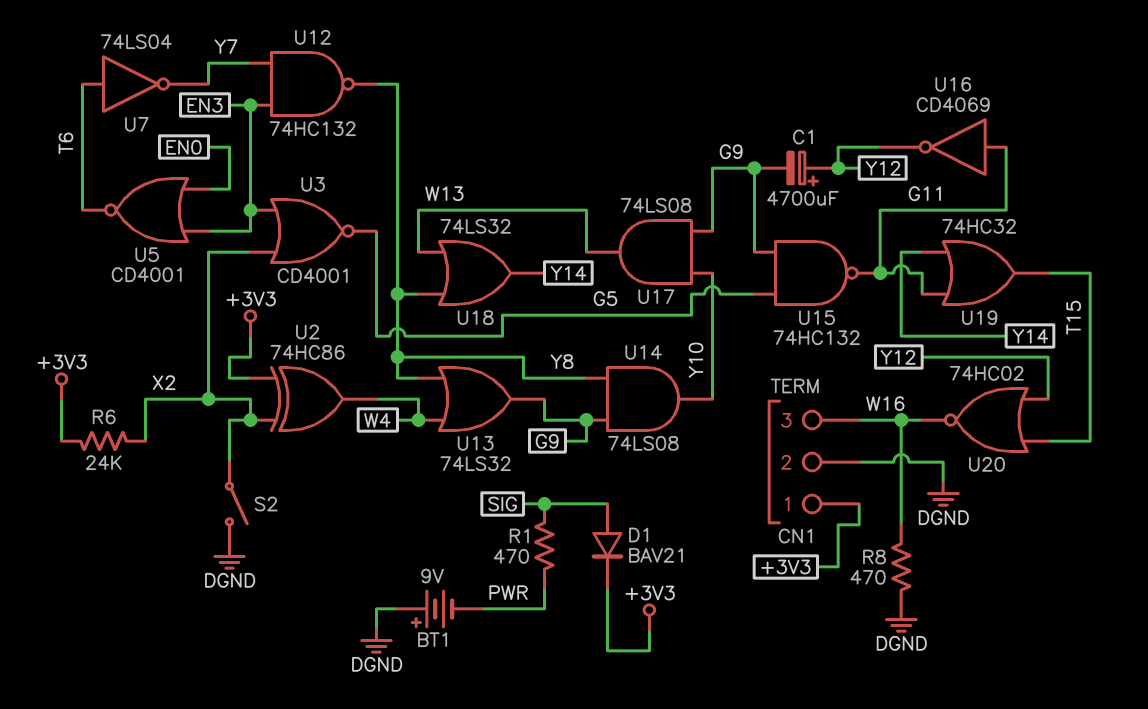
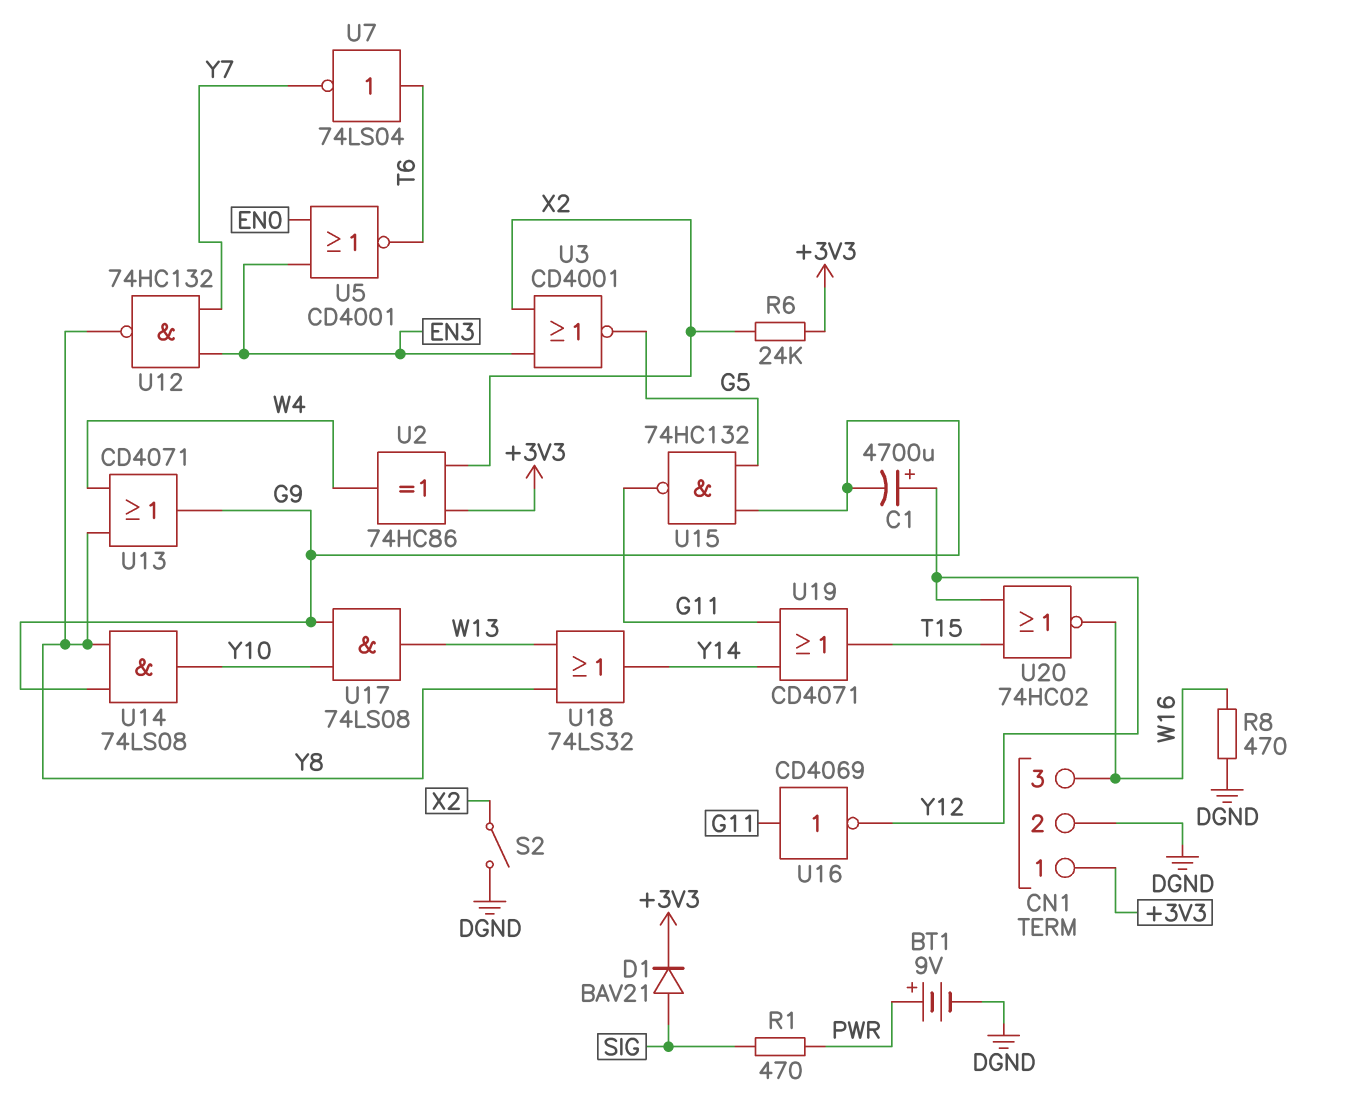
BT1: 9V (plus DGND, minus PWR) -> 9V (plus PWR, minus DGND)
U13: OR 74LS32 (in W4, in Y8, out G9) -> OR CD4071 (in W4, in Y8, out G9)
U19: OR 74HC32 (in G11, in Y14, out T15) -> OR CD4071 (in G11, in Y14, out T15)

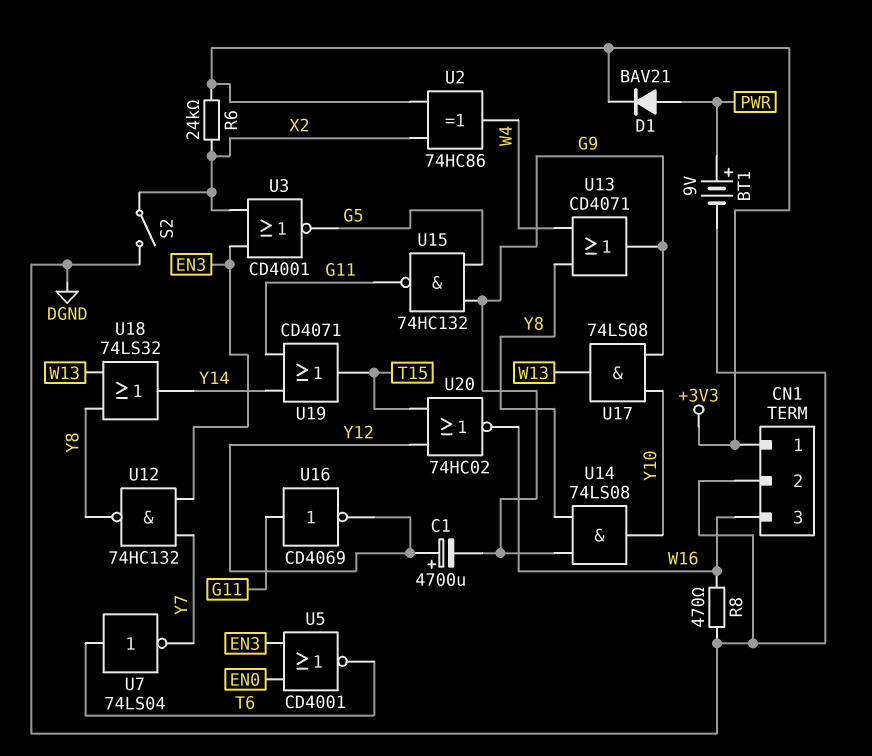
D1: diode BAV21 (A SIG, K +3V3) -> diode BAV21 (A PWR, K +3V3)
R1: 470 (PWR, SIG) -> none

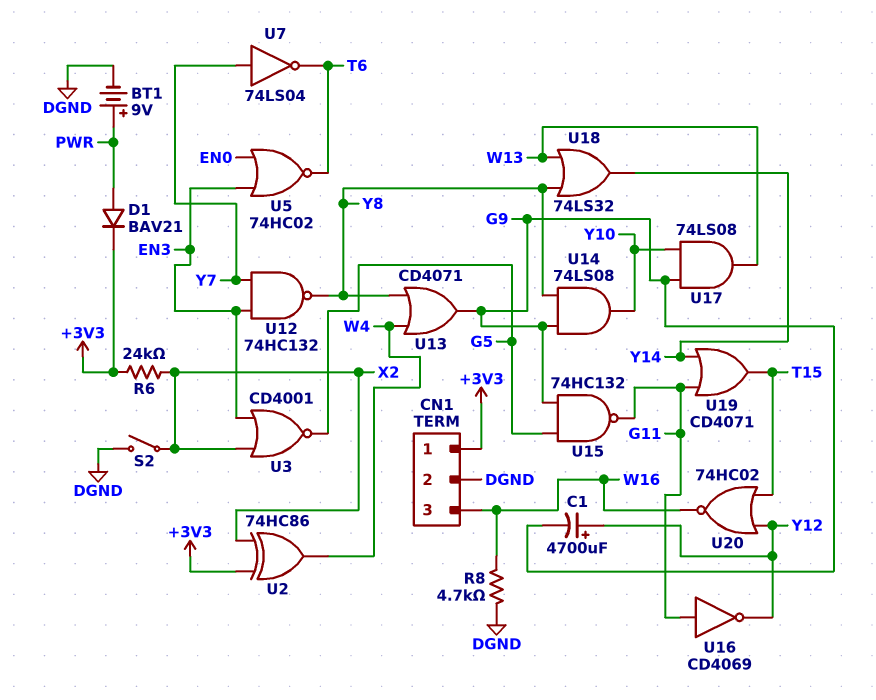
R8: 470 (DGND, W16) -> 4.7k (DGND, W16)
U5: NOR CD4001 (in EN0, in EN3, out T6) -> NOR 74HC02 (in EN0, in EN3, out T6)
U7: NOT 74LS04 (in T6, out Y7) -> NOT 74LS04 (in Y7, out T6)

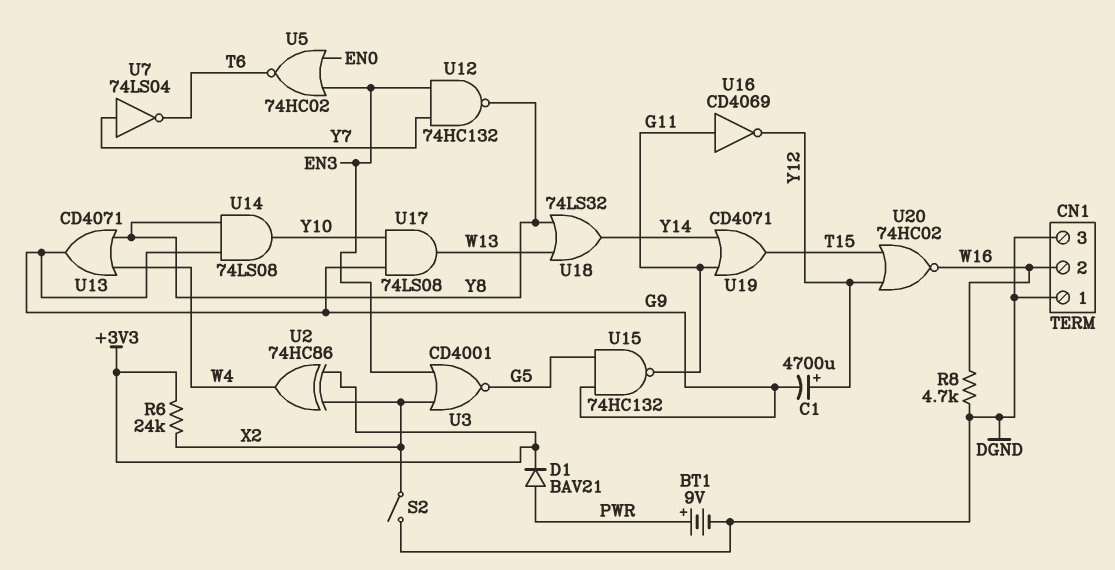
CN1 pin 1: +3V3 -> DGND
CN1 pin 2: DGND -> W16
CN1 pin 3: W16 -> DGND

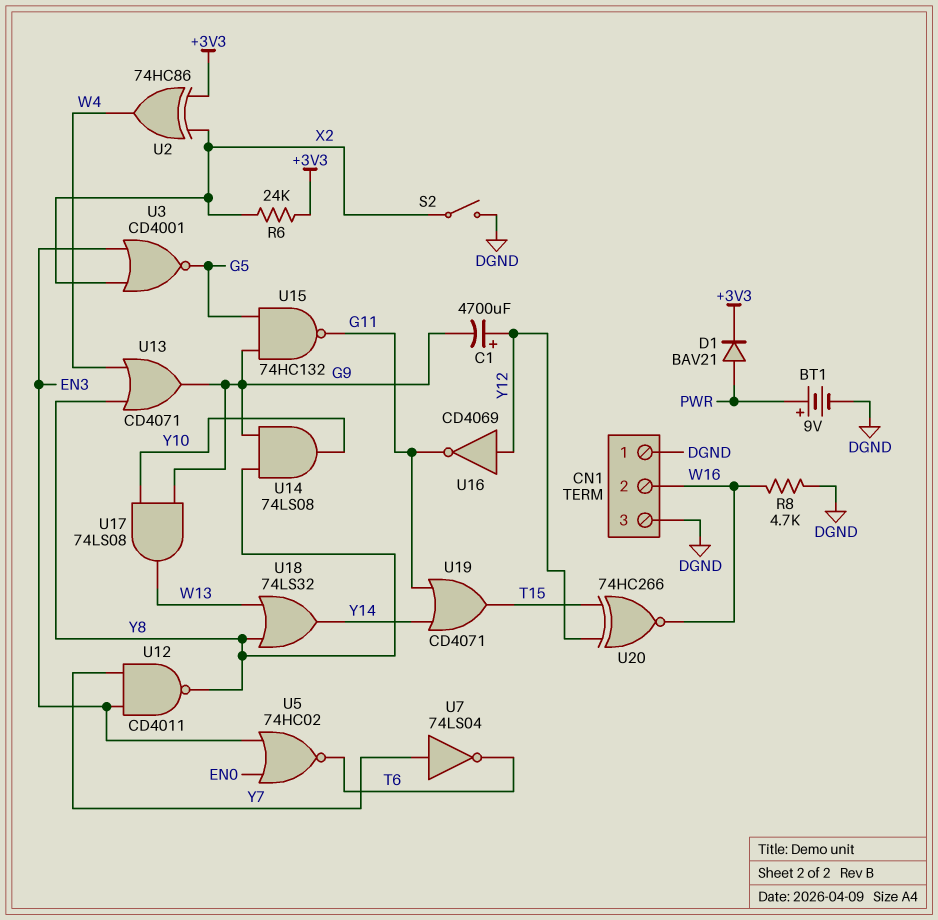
U12: NAND 74HC132 (in EN3, in Y7, out Y8) -> NAND CD4011 (in EN3, in Y7, out Y8)
U16: NOT CD4069 (in G11, out Y12) -> NOT CD4069 (in Y12, out G11)
U20: NOR 74HC02 (in T15, in Y12, out W16) -> XNOR 74HC266 (in T15, in Y12, out W16)

